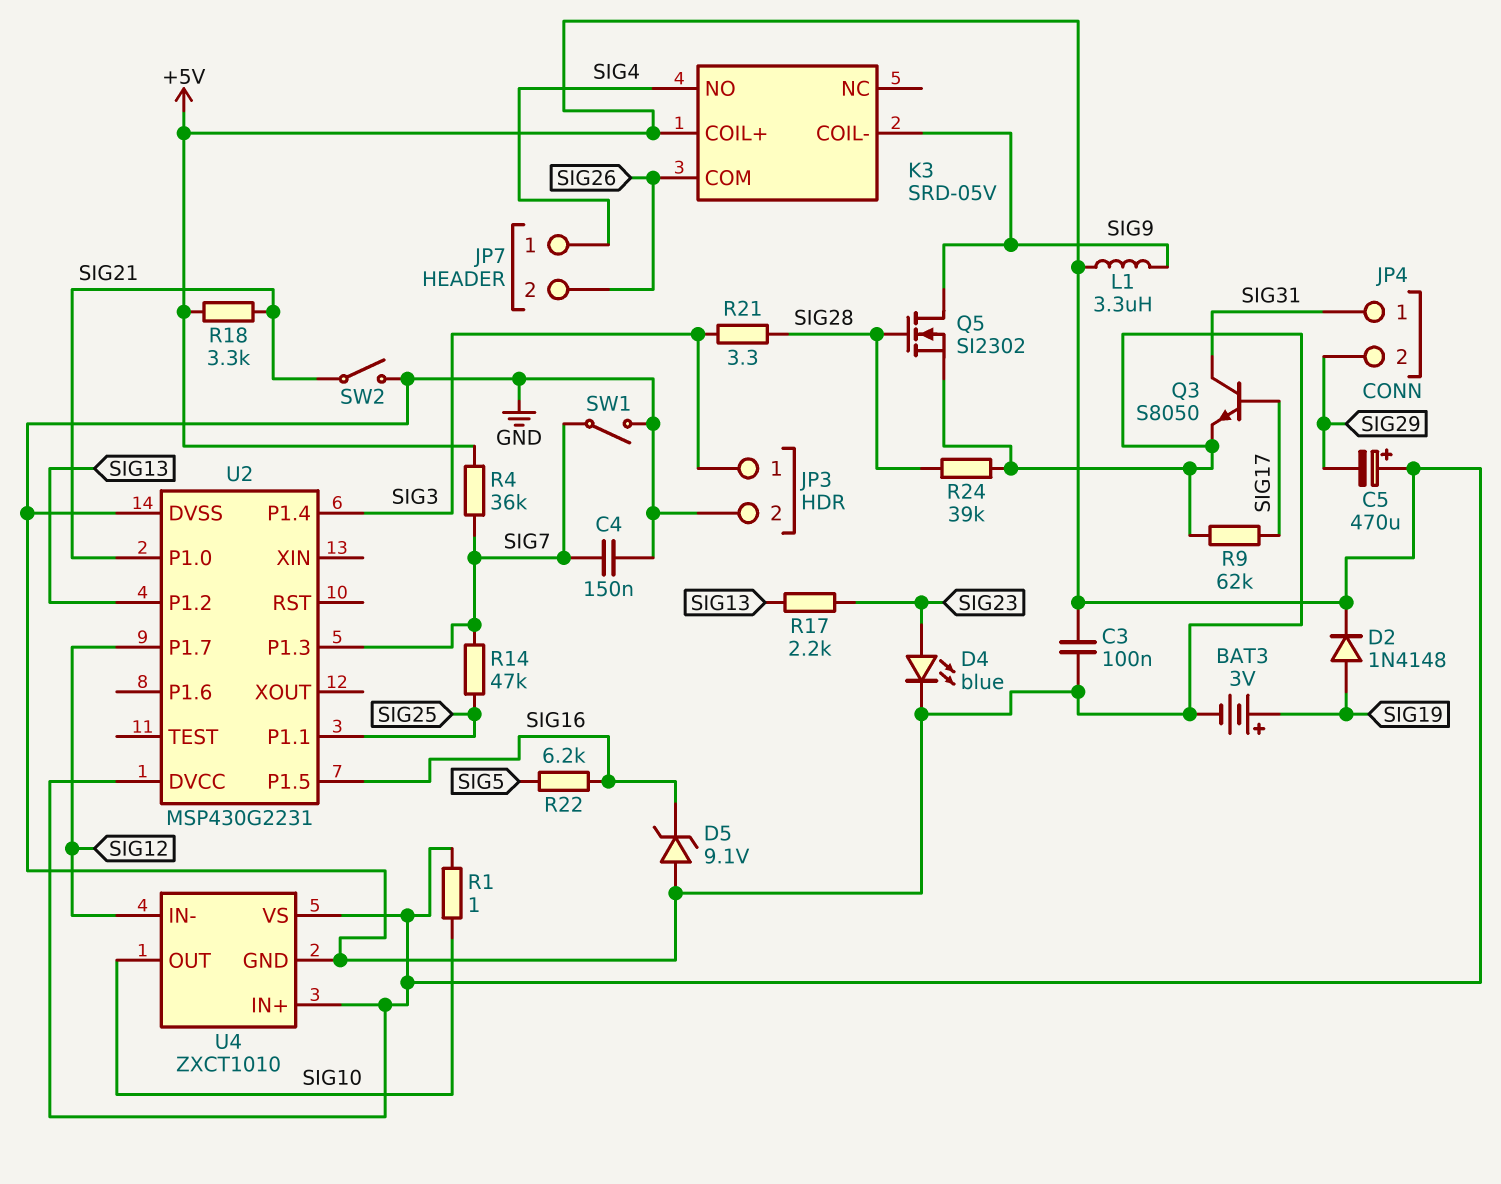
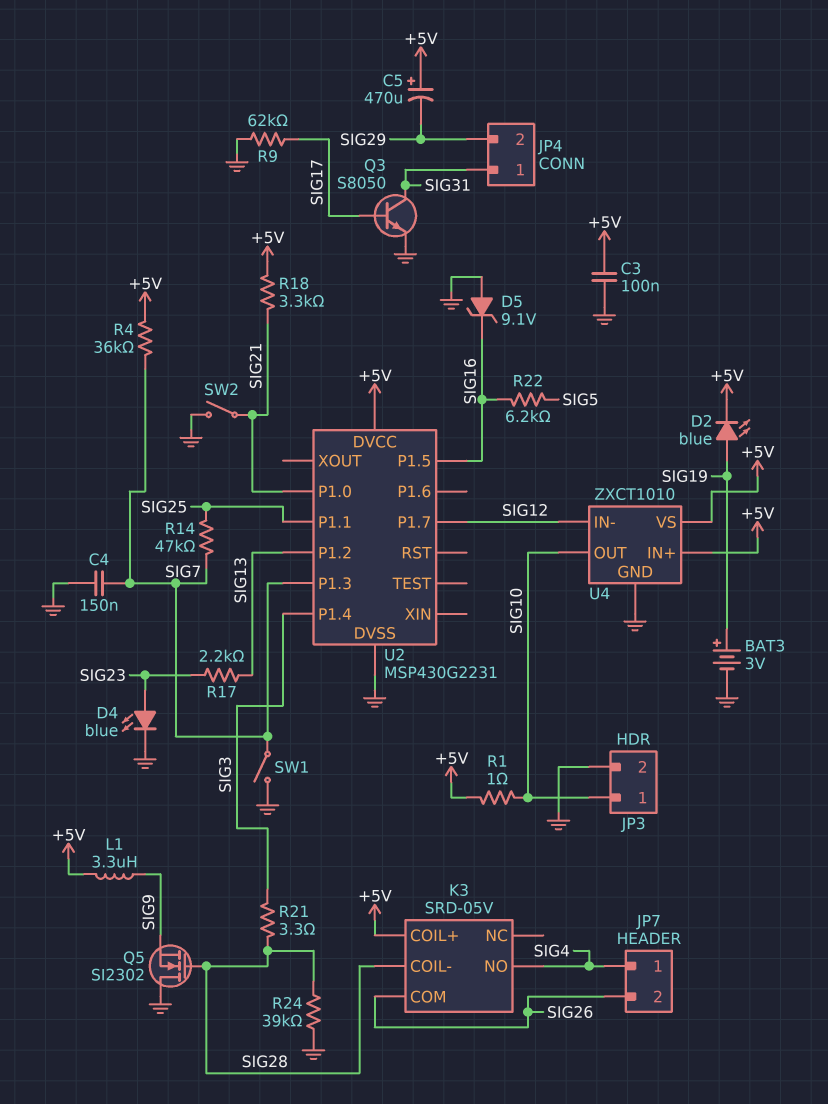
D2: diode 1N4148 (A SIG19, K +5V) -> LED blue (A SIG19, K +5V)
JP3 pin 1: SIG3 -> SIG10
K3 pin COIL-: SIG9 -> SIG28
Q5: NMOS SI2302 (G SIG28, D SIG9, S GND) -> NMOS SI2302 (G SIG28, D GND, S SIG9)

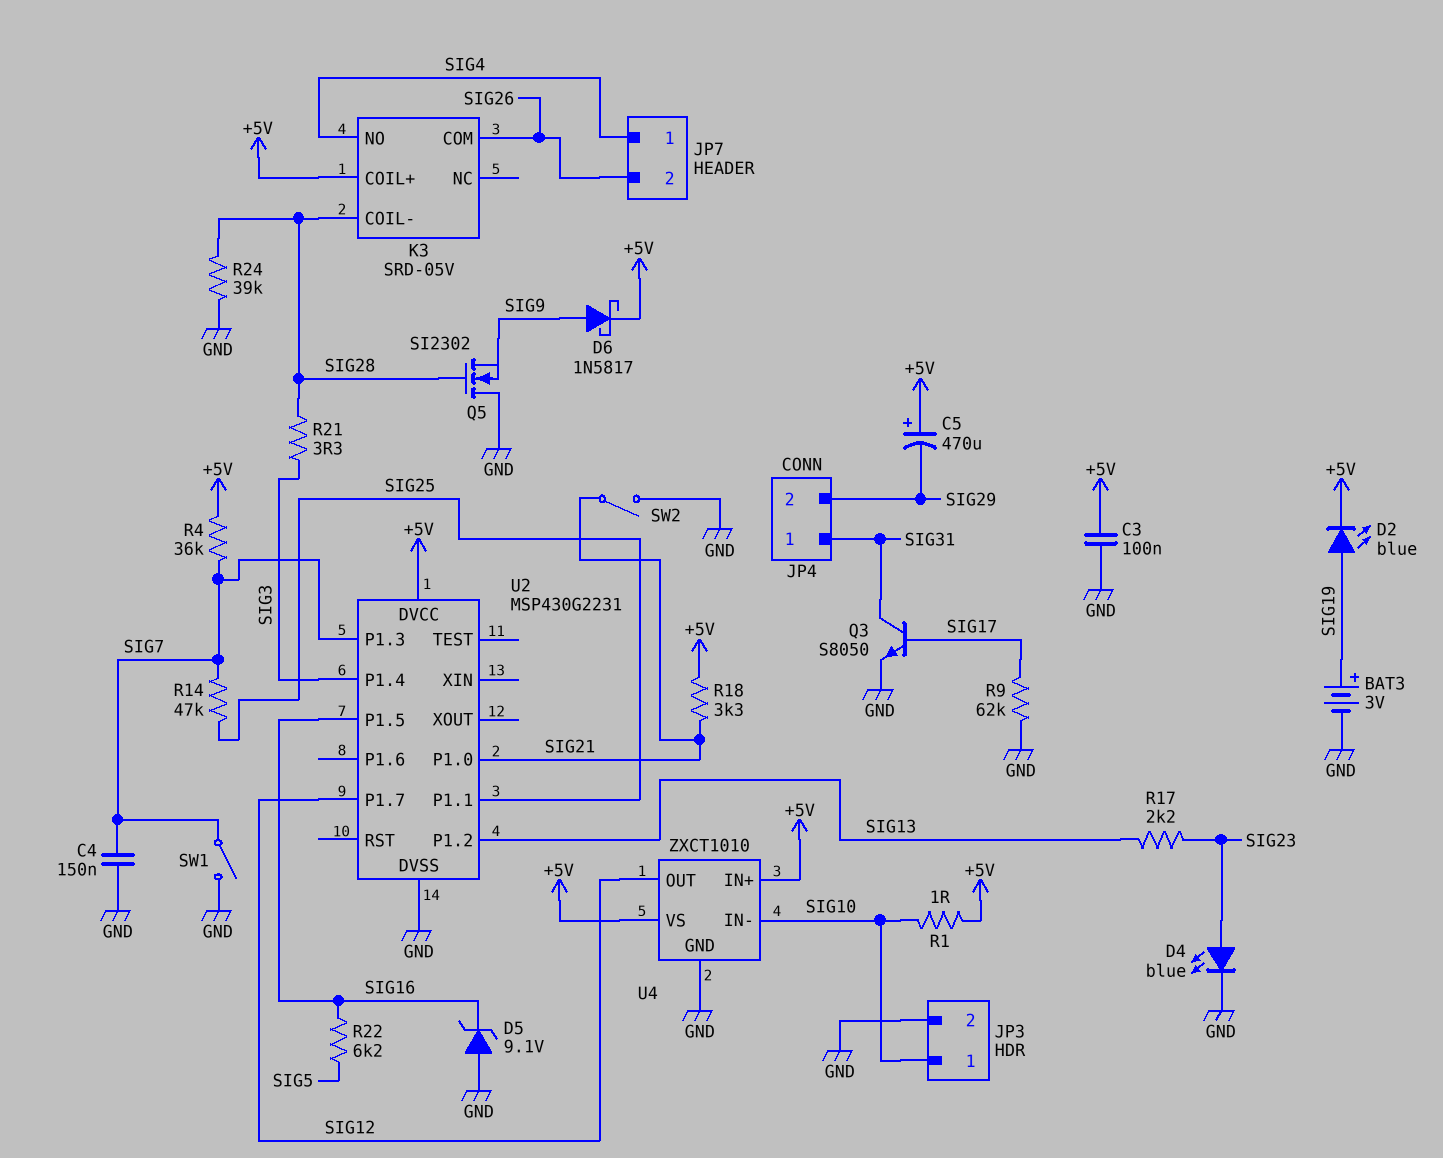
D6: none -> schottky 1N5817 (A SIG9, K +5V)
L1: 3.3uH (+5V, SIG9) -> none
U4 pin IN-: SIG12 -> SIG10
U4 pin OUT: SIG10 -> SIG12

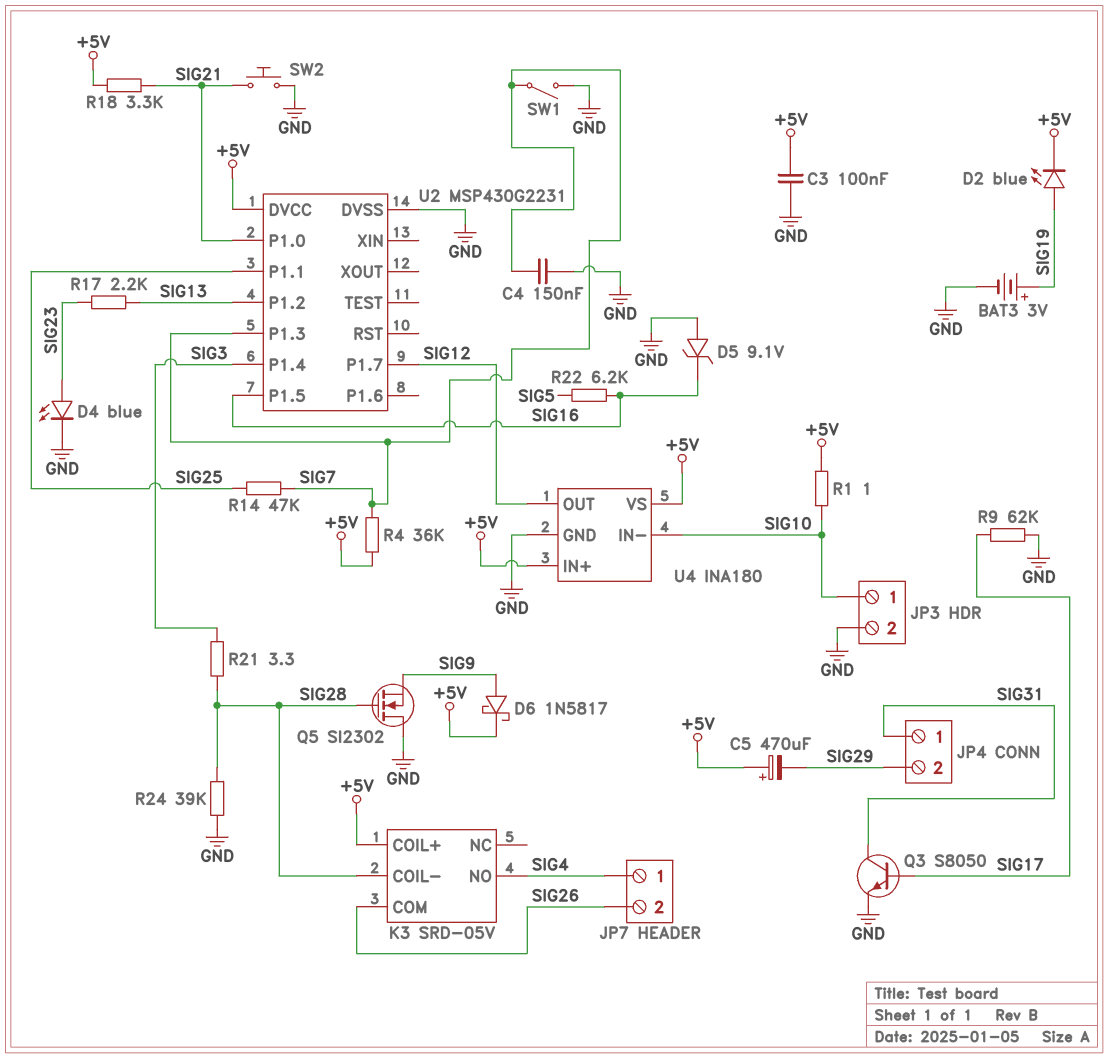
SW2: switch (GND, SIG21) -> button (GND, SIG21)
U4: ZXCT1010 -> INA180

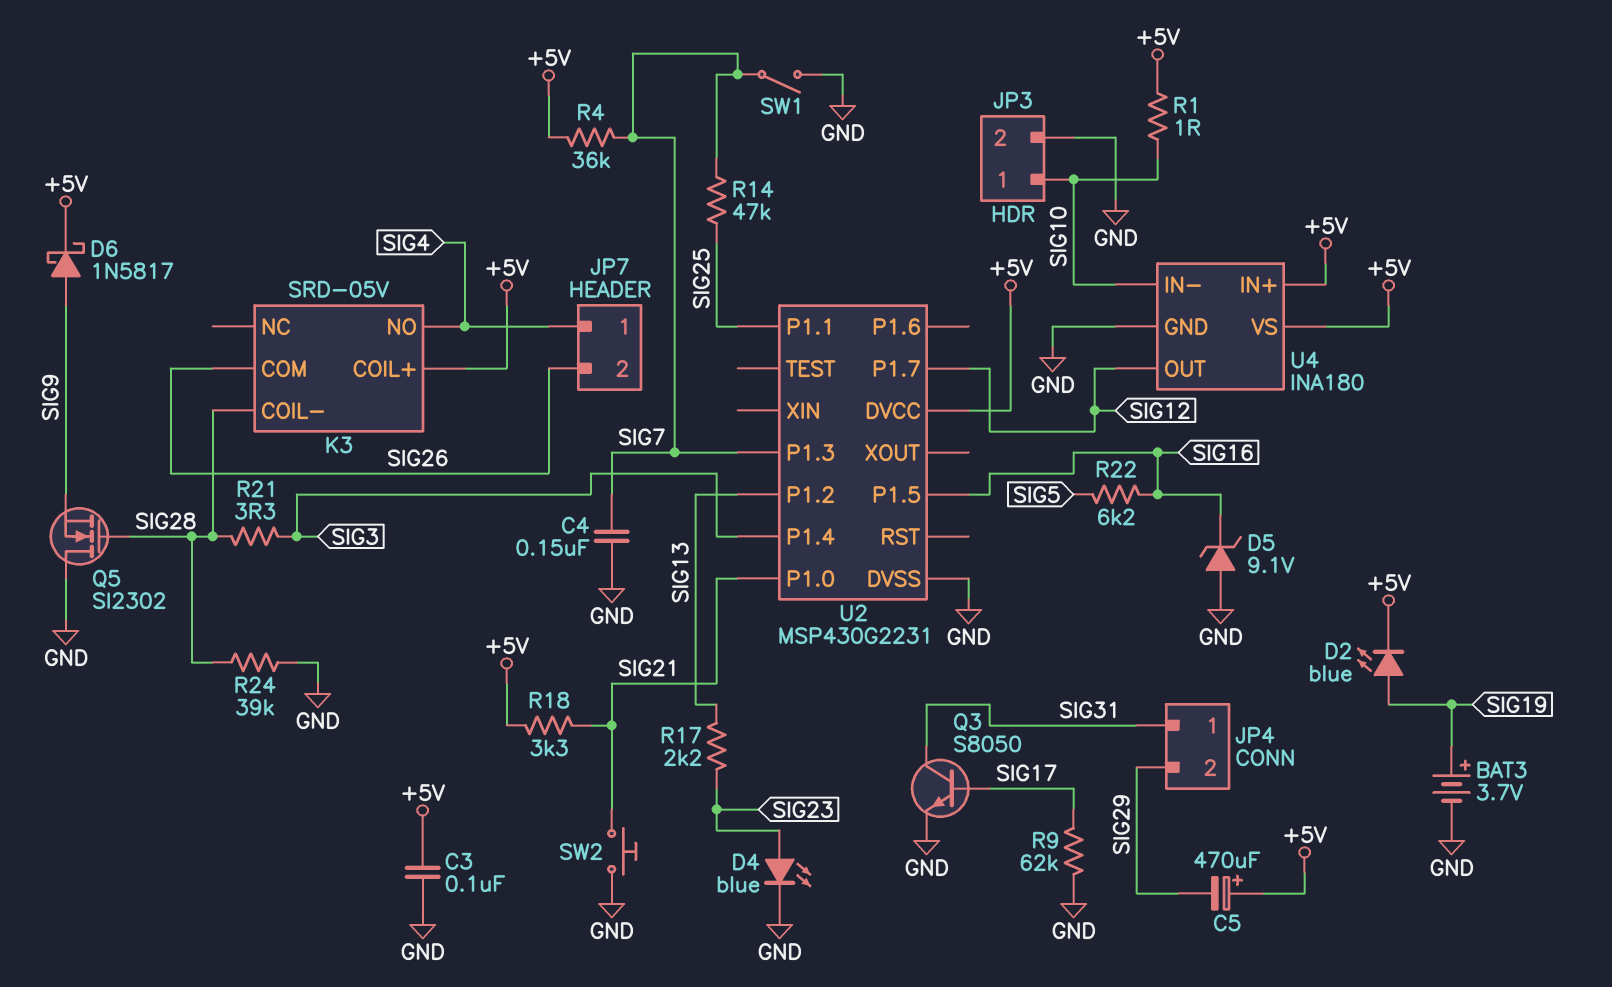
BAT3: 3V (plus SIG19, minus GND) -> 3.7V (plus SIG19, minus GND)

